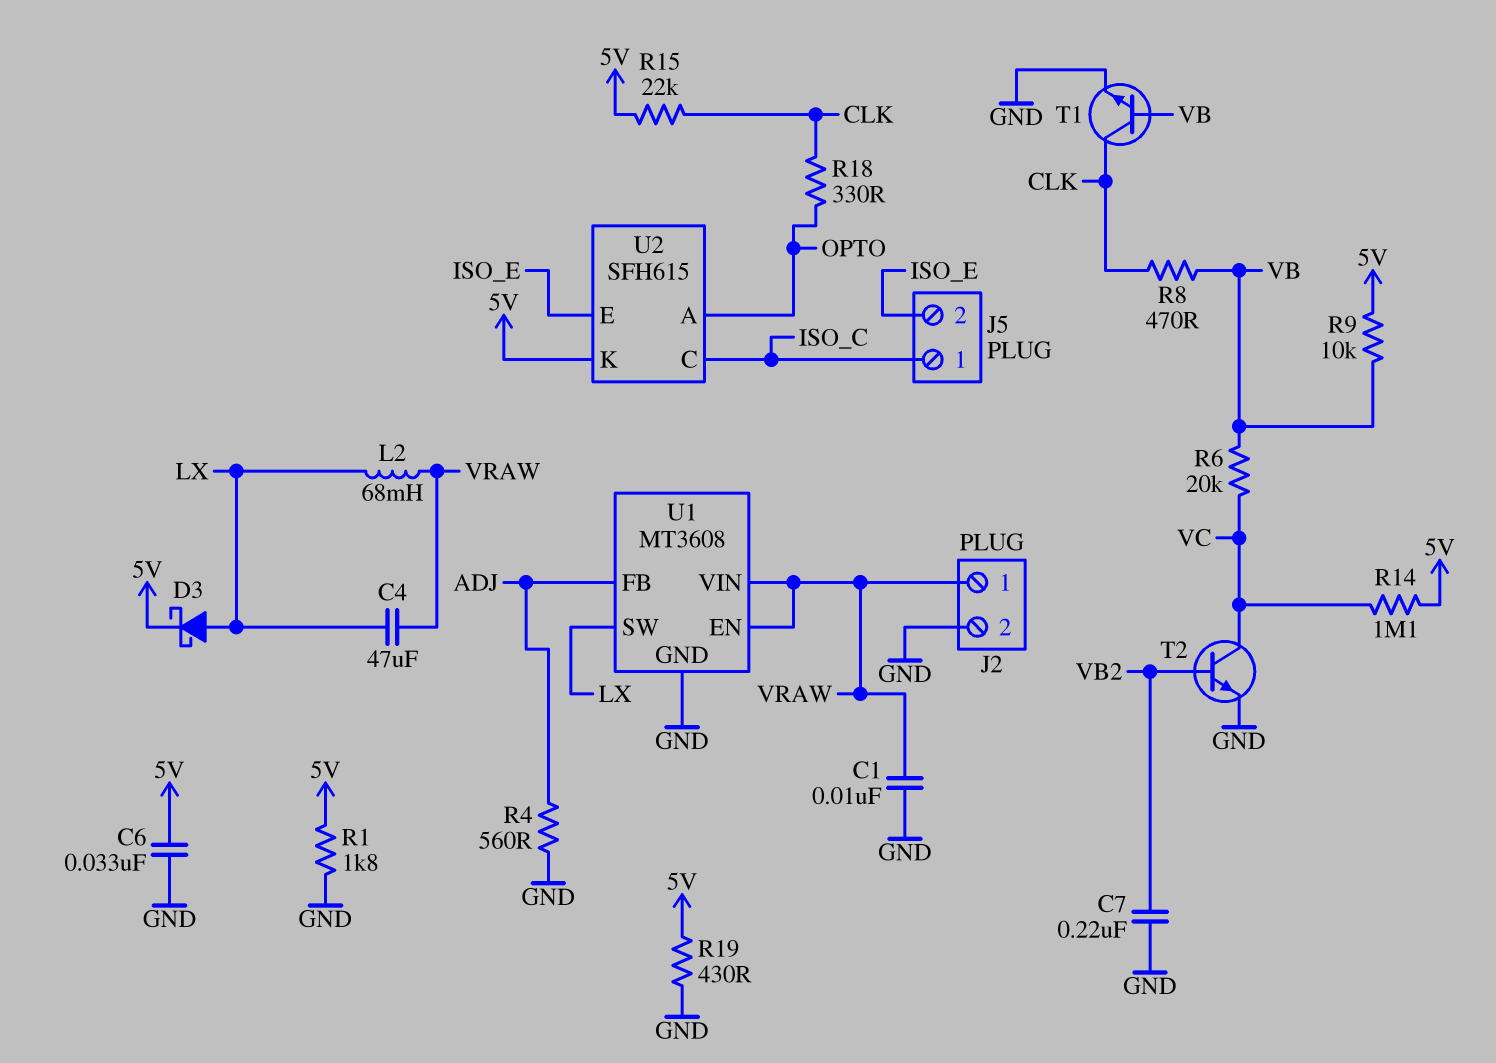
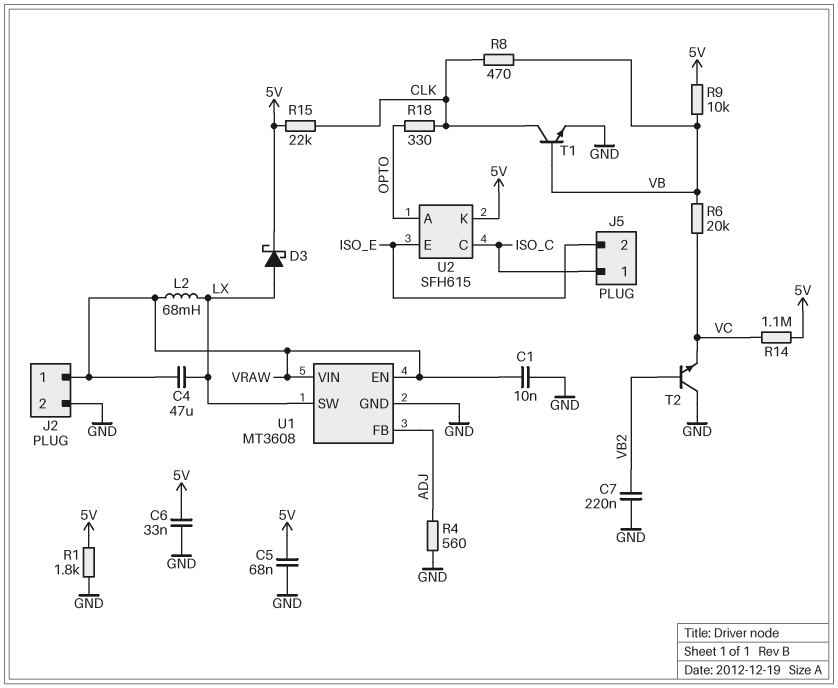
C5: none -> 68nF (5V, GND)
R19: 430 (5V, GND) -> none
T2: NPN (B VB2, C VC, E GND) -> NPN (B VB2, C GND, E VC)

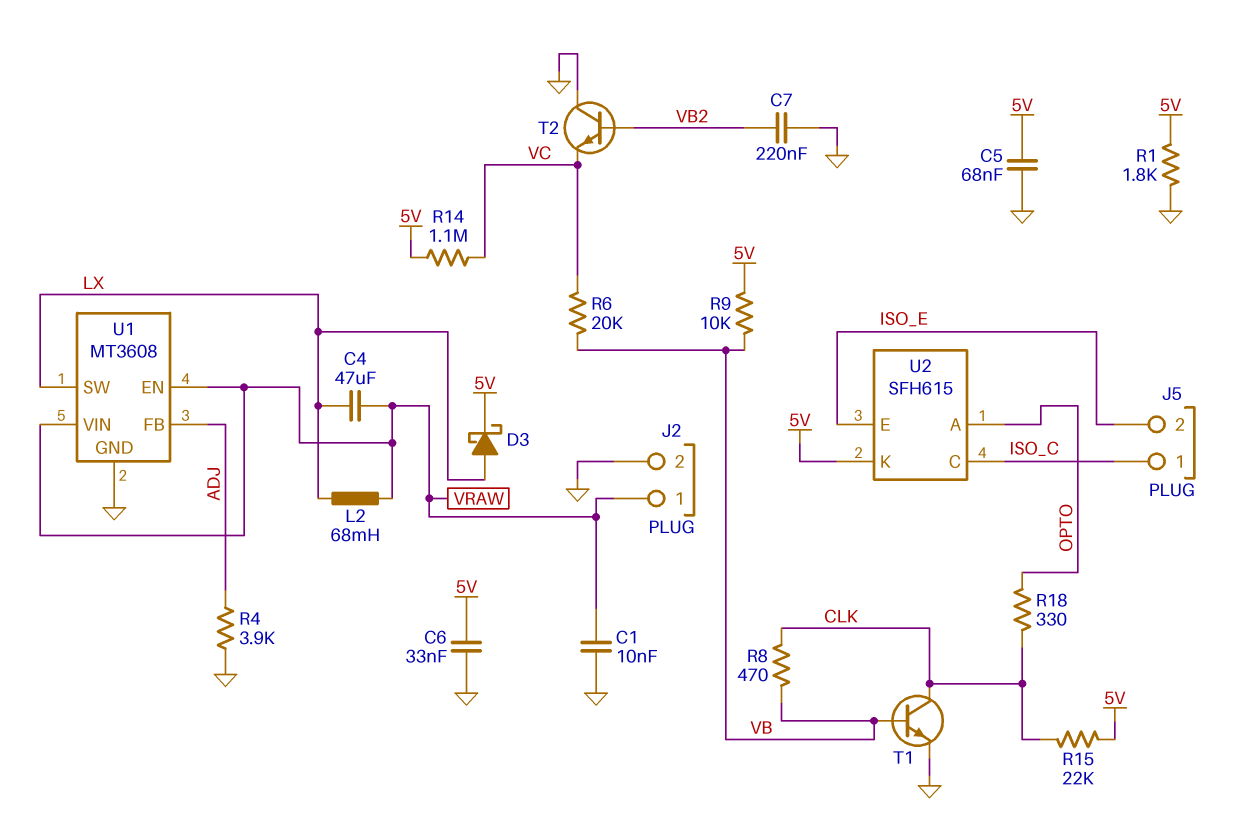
R4: 560 (ADJ, GND) -> 3.9k (ADJ, GND)

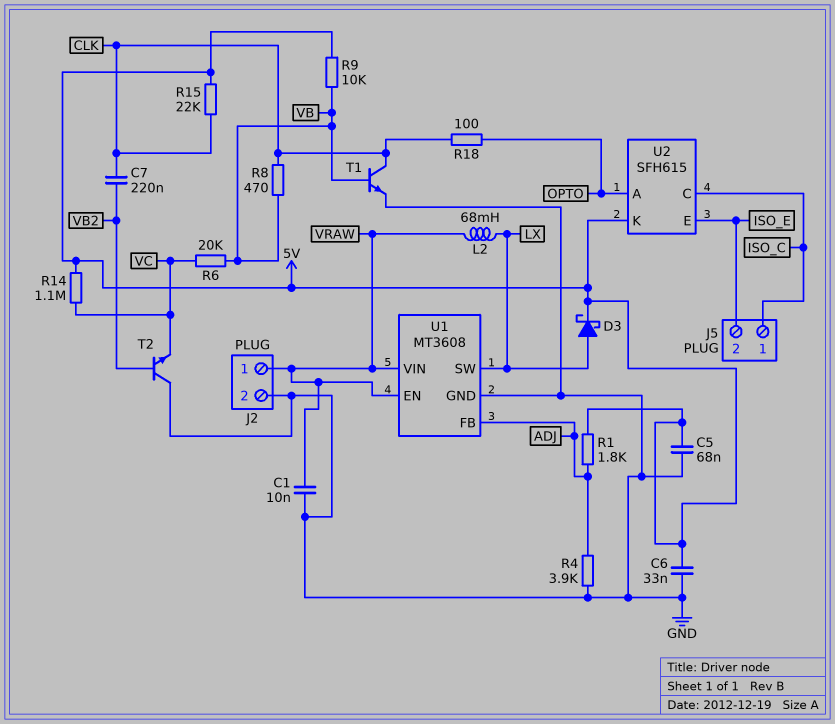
C4: 47uF (LX, VRAW) -> none
C7: 220nF (GND, VB2) -> 220nF (CLK, VB2)
R1: 1.8k (5V, GND) -> 1.8k (5V, ADJ)
R18: 330 (CLK, OPTO) -> 100 (CLK, OPTO)

